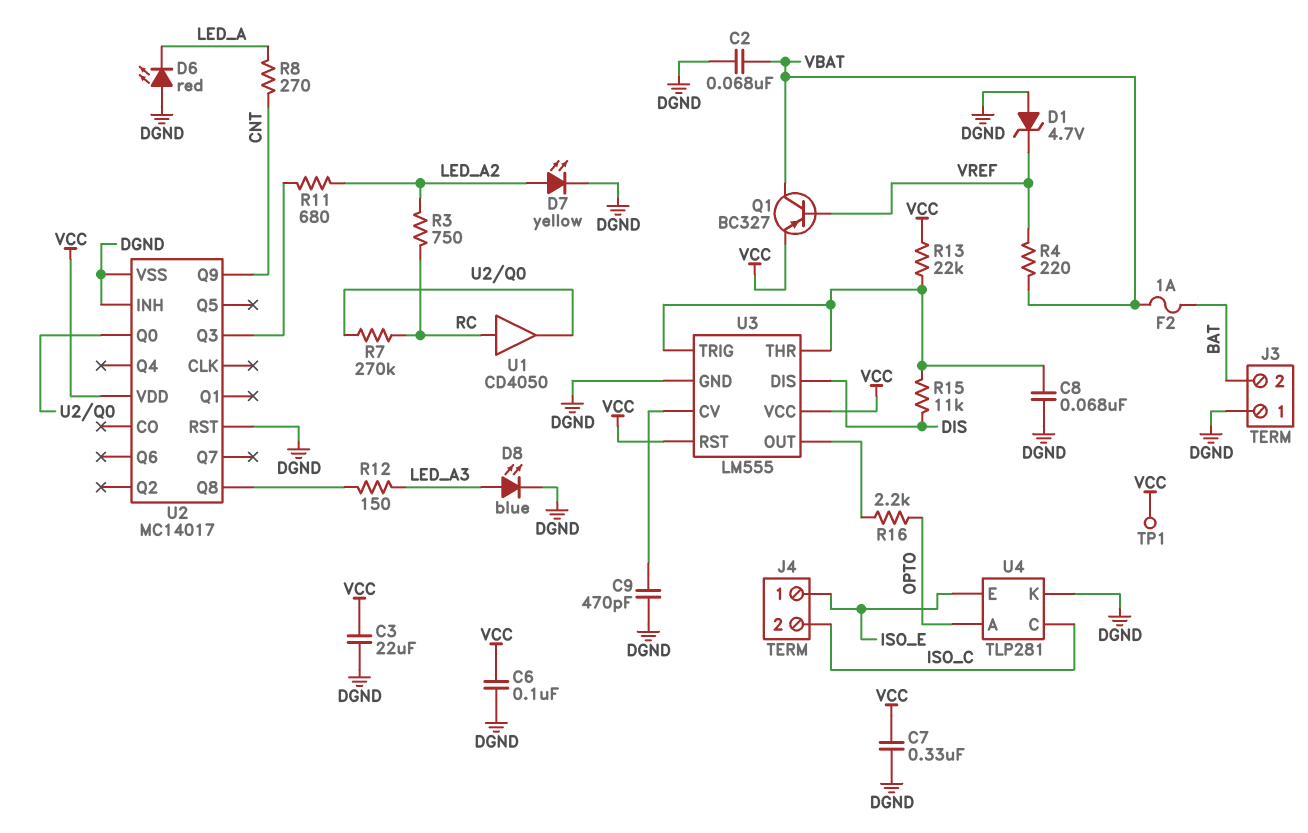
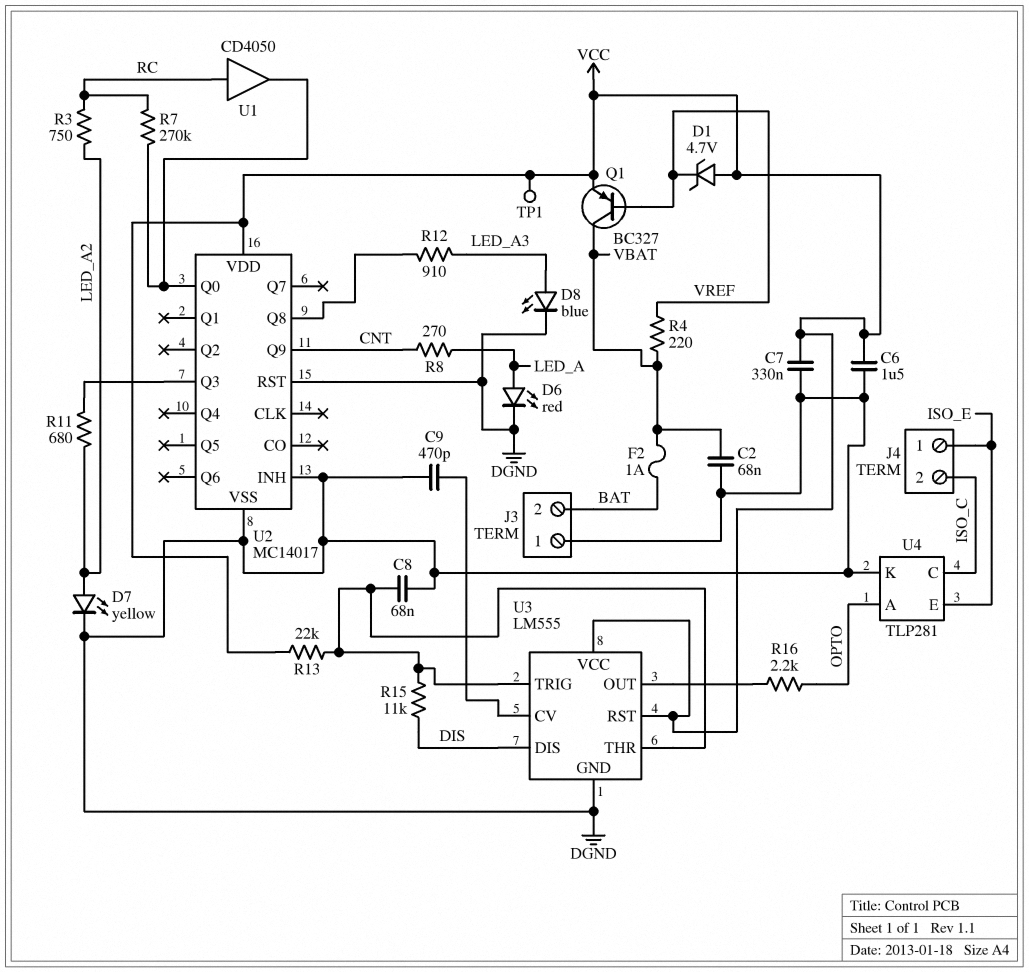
C3: 22uF (DGND, VCC) -> none
C6: 100nF (DGND, VCC) -> 1.5uF (DGND, VCC)
D1: zener 4.7V (A DGND, K VREF) -> zener 4.7V (A VCC, K VREF)
D6: LED red (A DGND, K LED_A) -> LED red (A LED_A, K DGND)
R12: 150 (LED_A3, U2/Q8) -> 910 (LED_A3, U2/Q8)

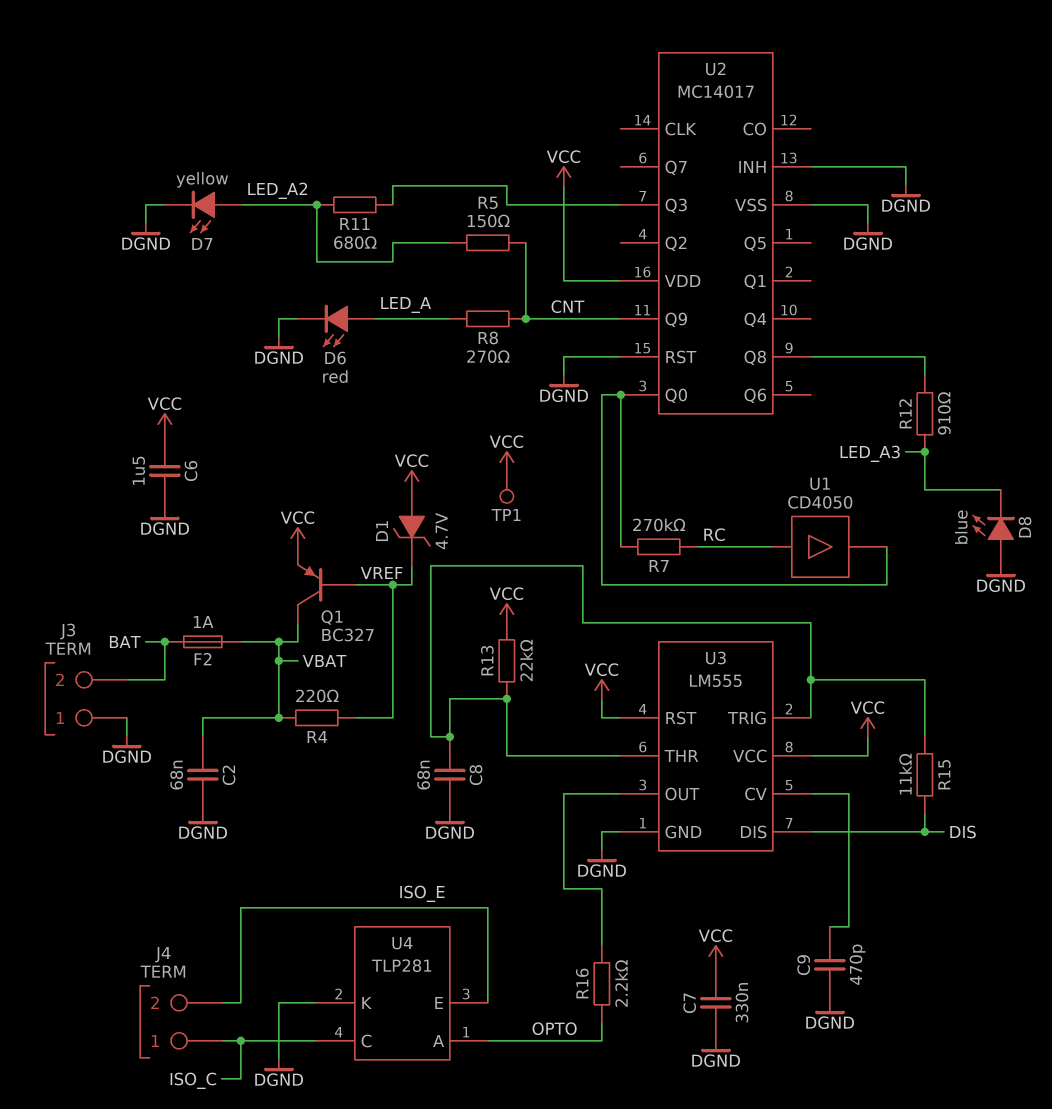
D8: LED blue (A LED_A3, K DGND) -> LED blue (A DGND, K LED_A3)
J4 pin 1: ISO_E -> ISO_C
J4 pin 2: ISO_C -> ISO_E
R3: 750 (LED_A2, RC) -> none
R5: none -> 150 (CNT, LED_A2)

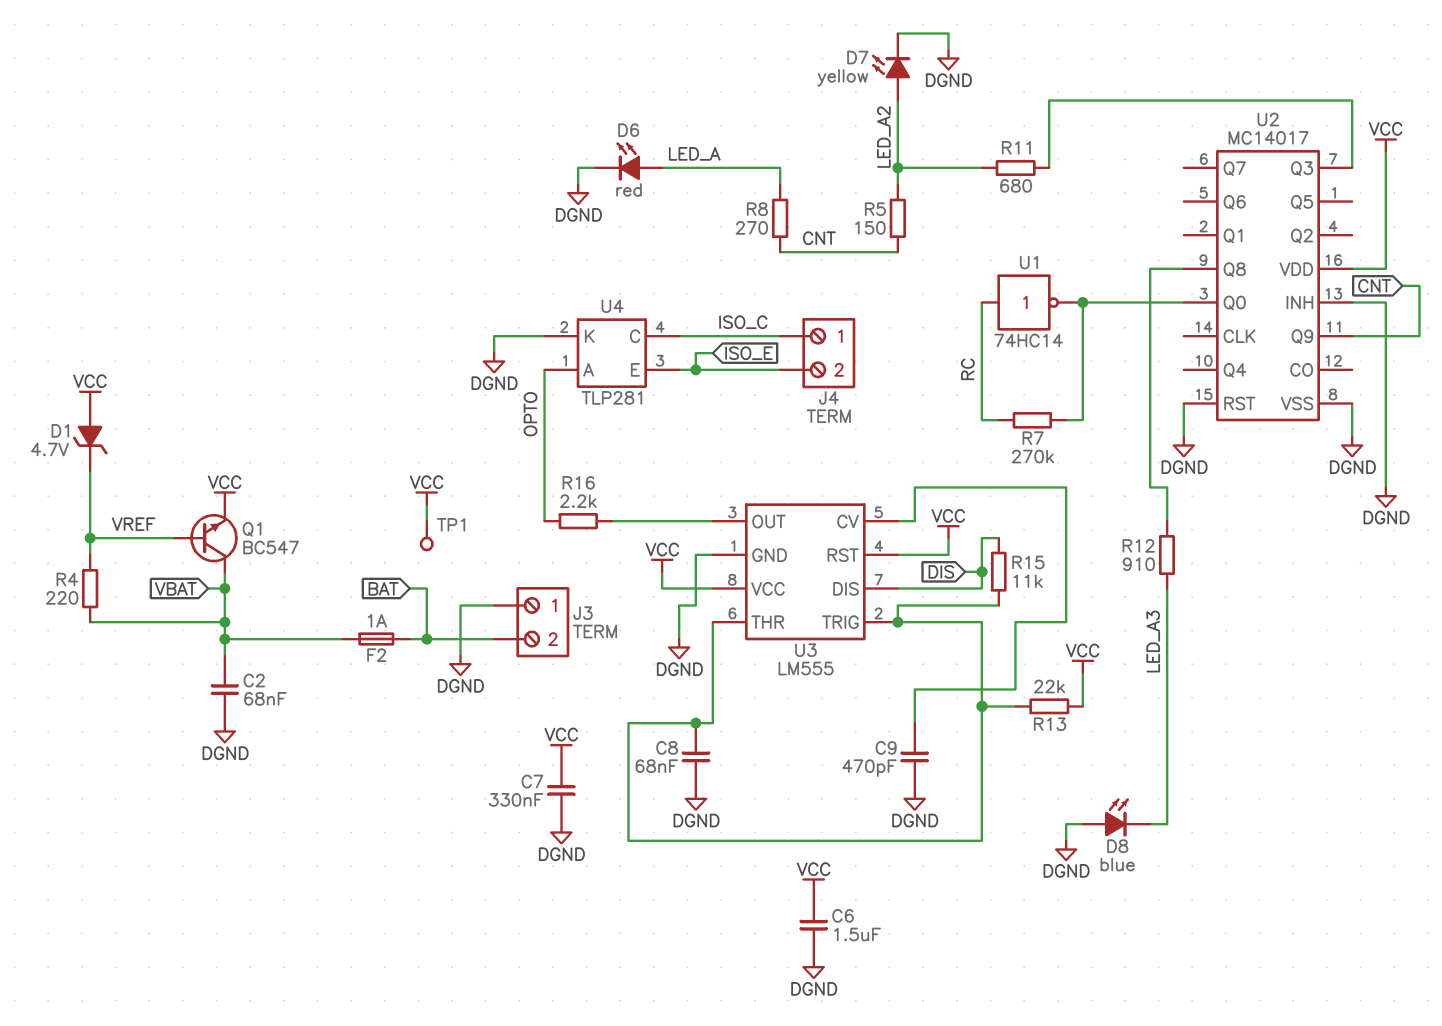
Q1: PNP BC327 (B VREF, C VBAT, E VCC) -> NPN BC547 (B VREF, C VBAT, E VCC)
U1: buffer CD4050 (in RC, out U2/Q0) -> NOT 74HC14 (in RC, out U2/Q0)

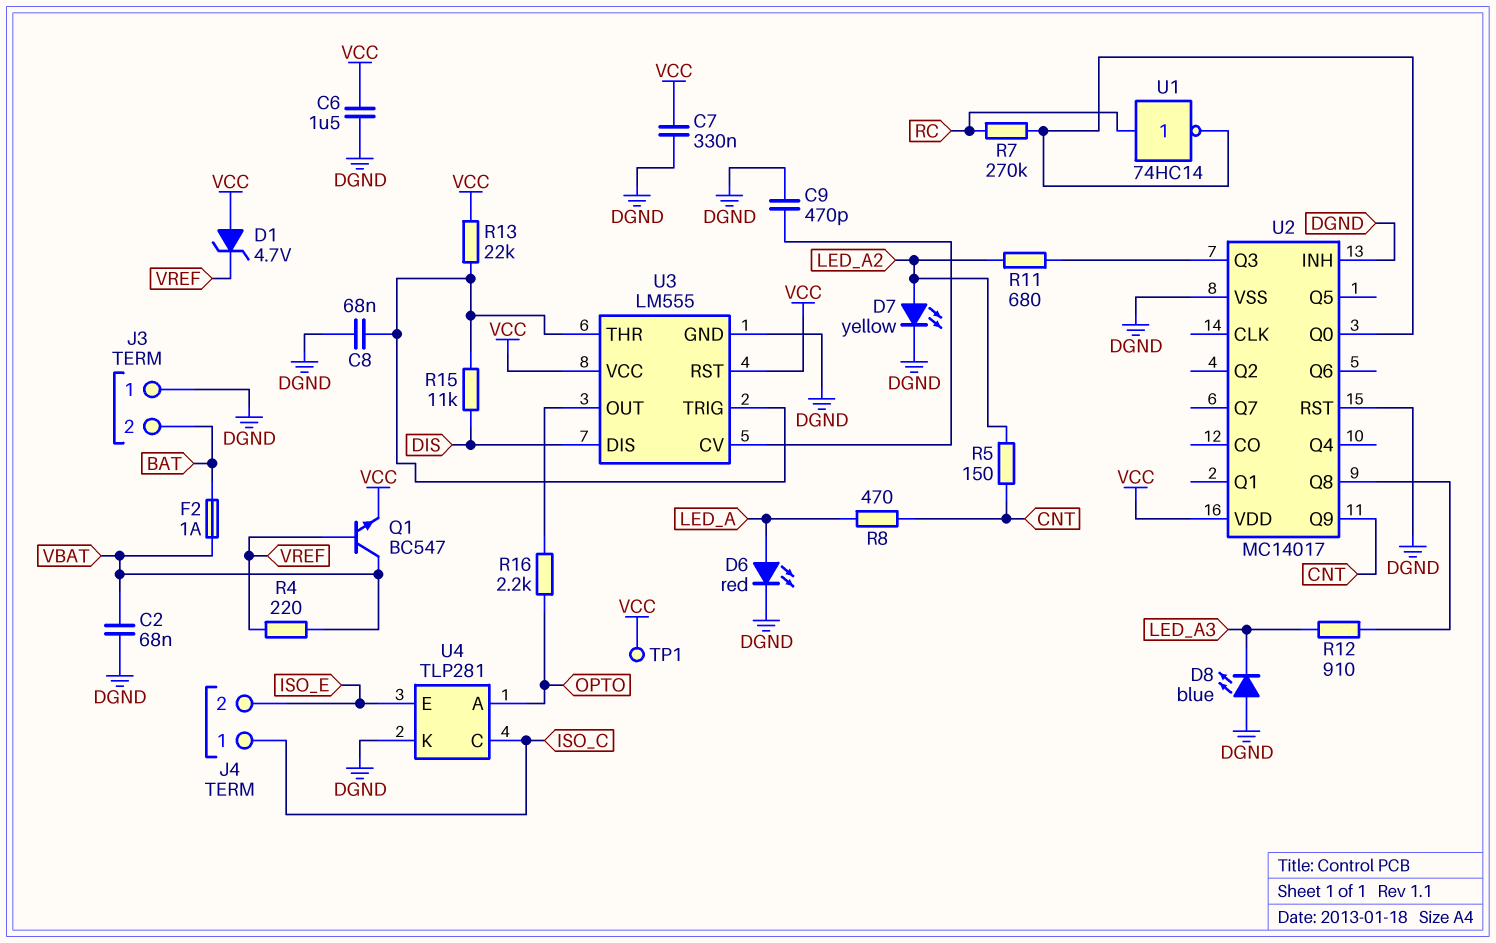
R8: 270 (CNT, LED_A) -> 470 (CNT, LED_A)

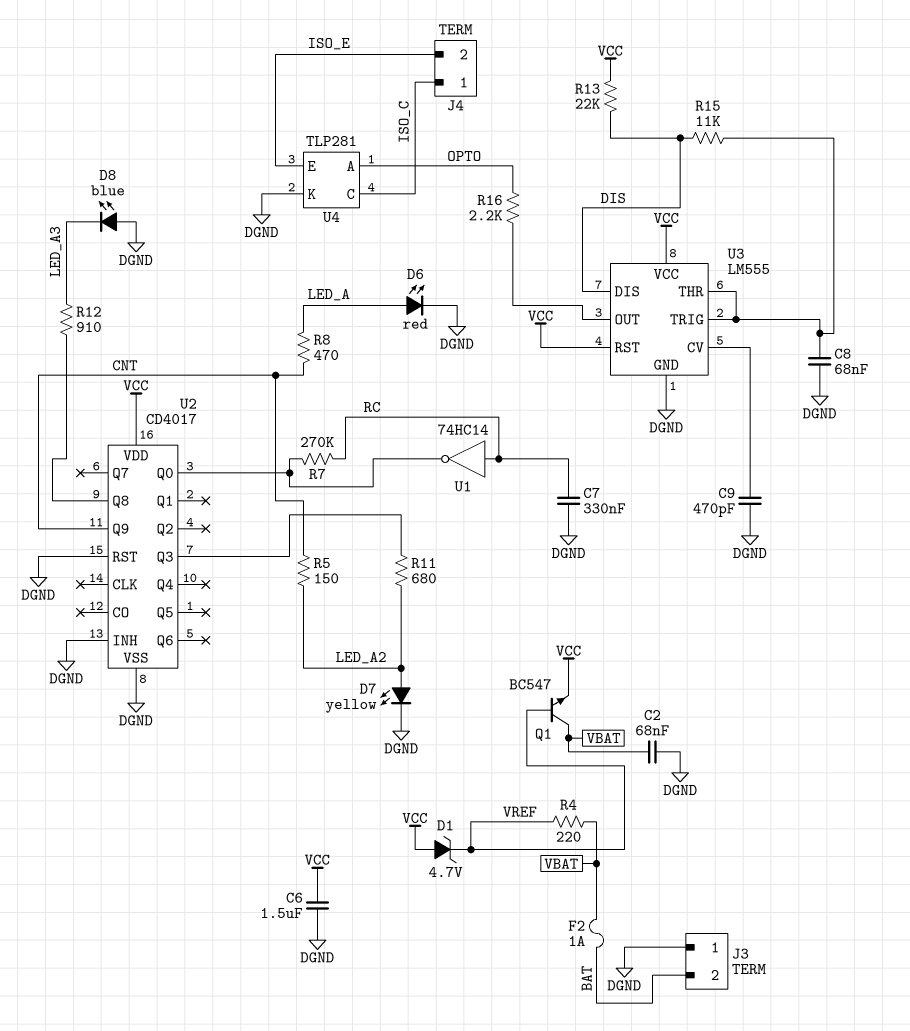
C7: 330nF (DGND, VCC) -> 330nF (DGND, RC)
R13: 22k (U3/THR, VCC) -> 22k (DIS, VCC)
TP1: test point (VCC) -> none
U2: MC14017 -> CD4017

